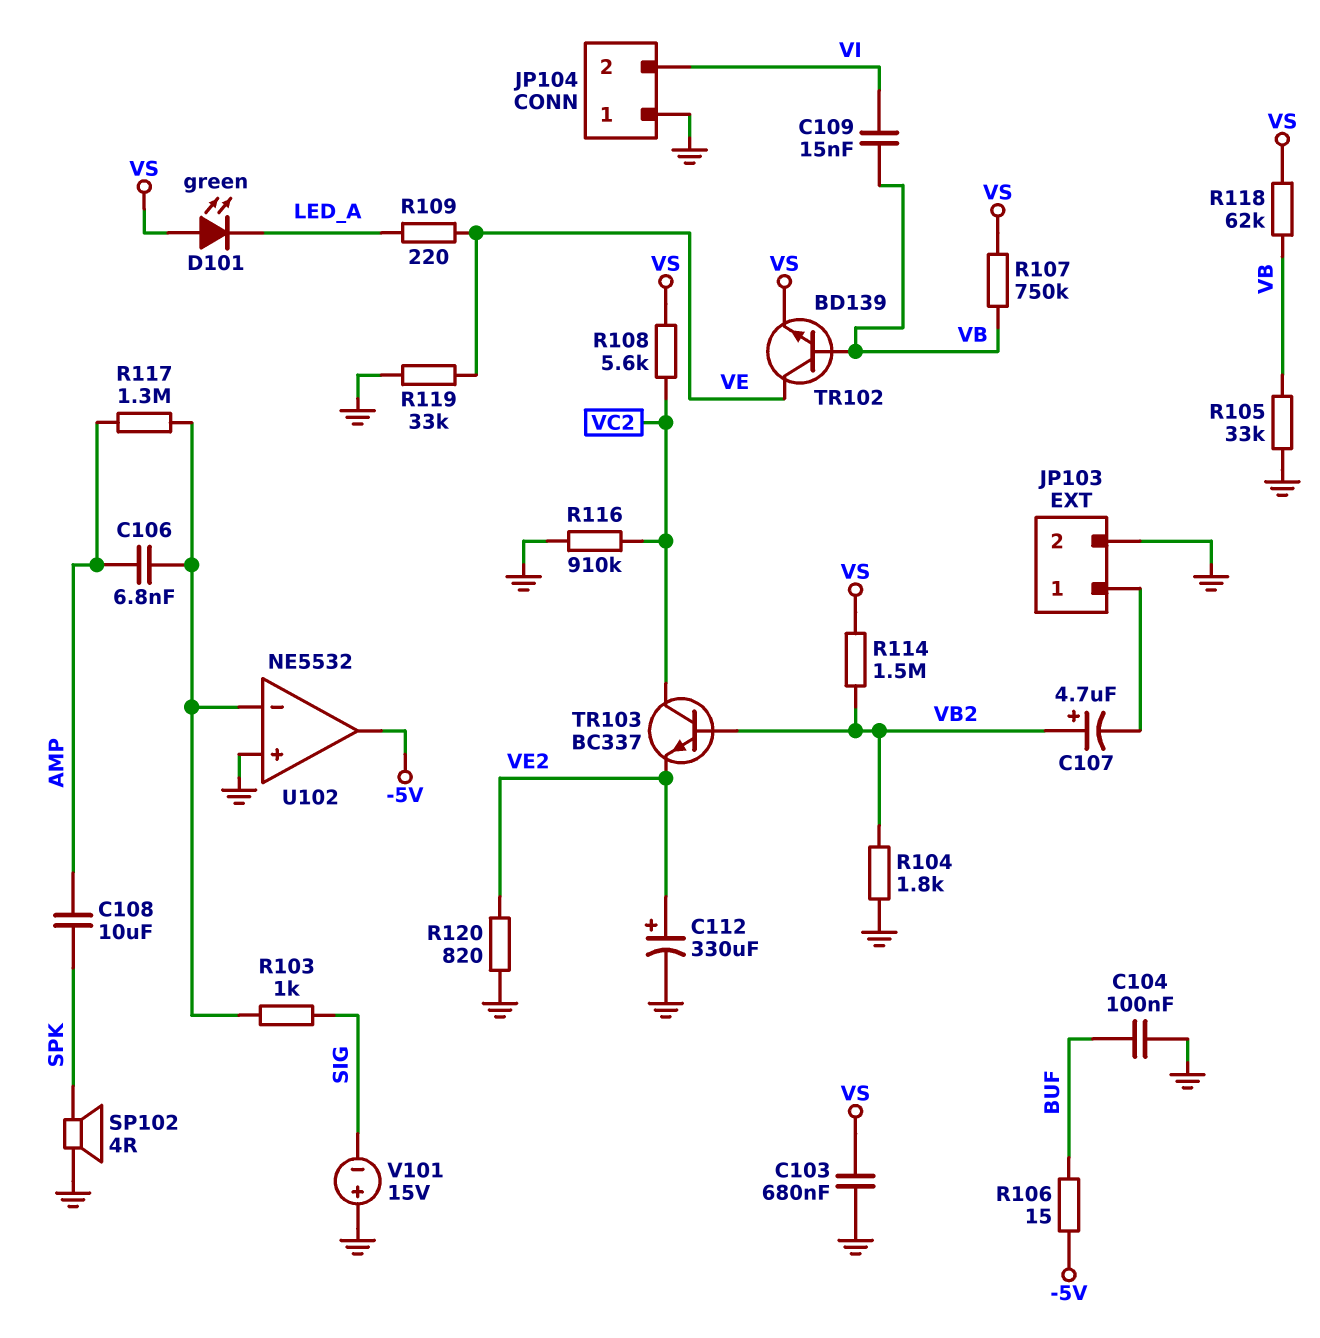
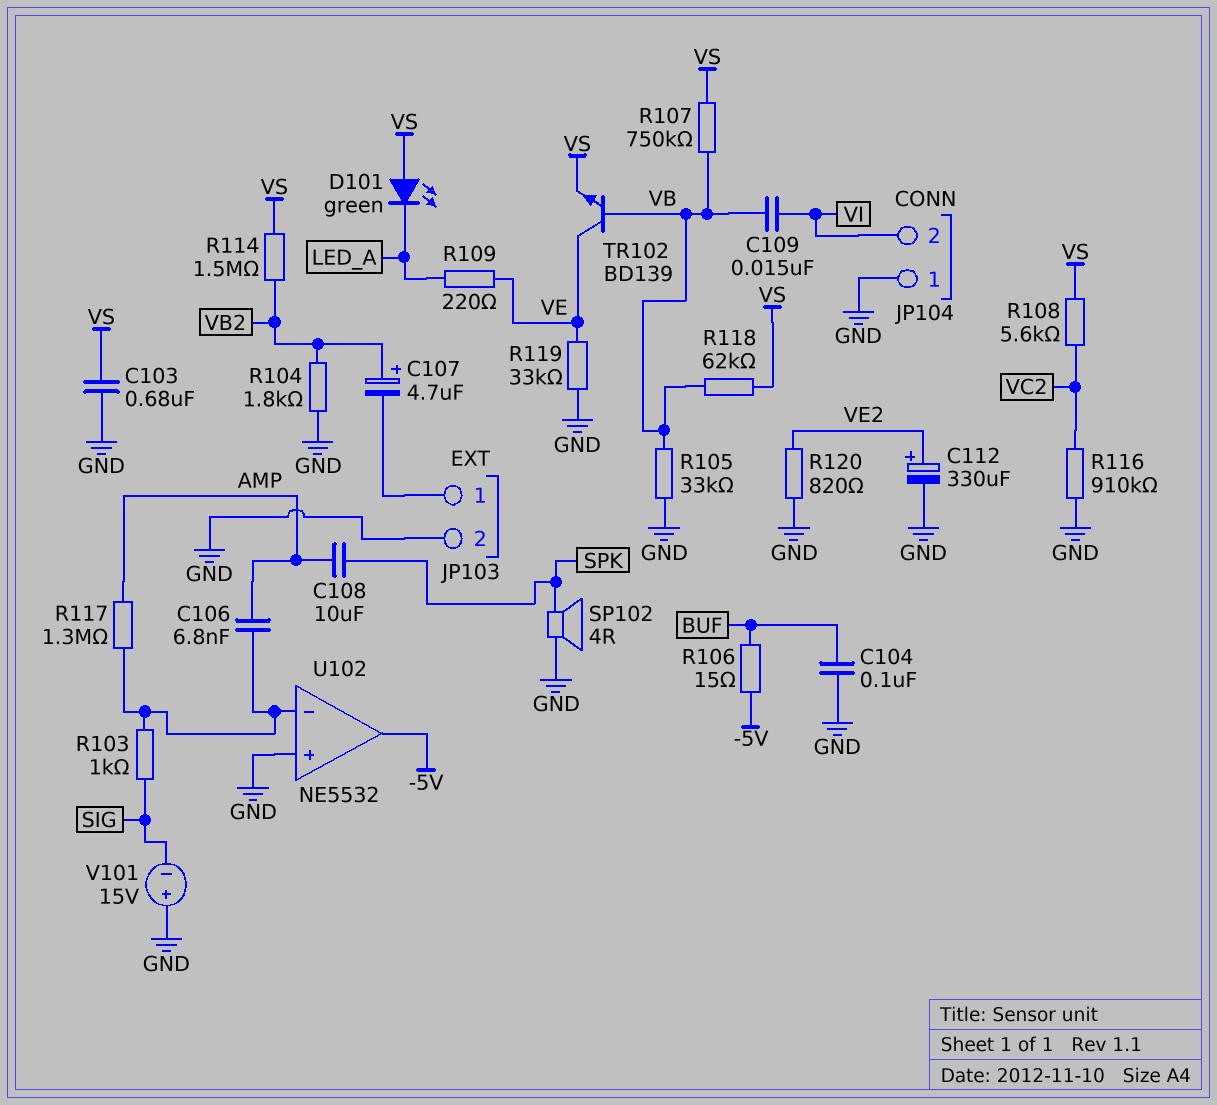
TR103: NPN BC337 (B VB2, C VC2, E VE2) -> none

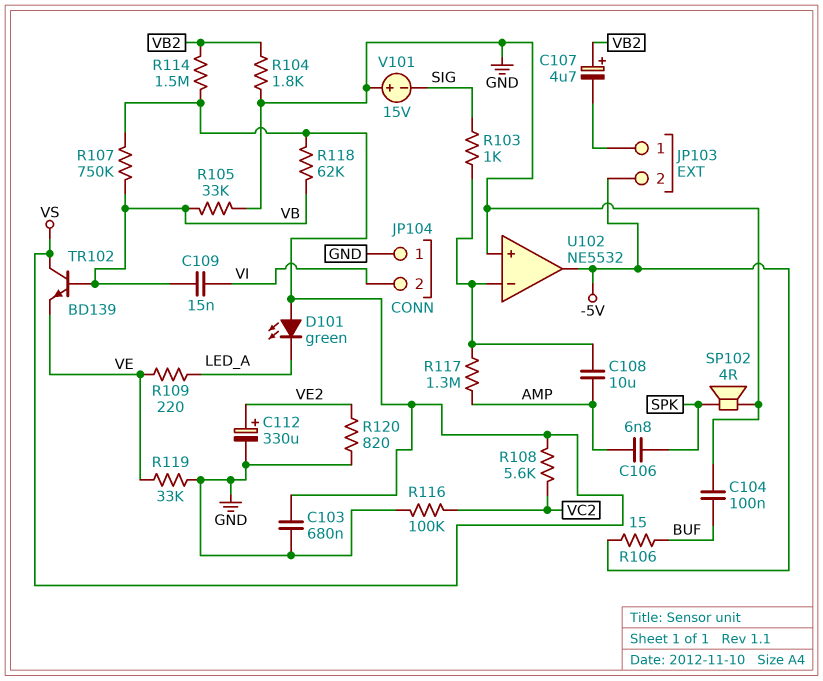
C106: 6.8nF (AMP, U102/in-) -> 6.8nF (AMP, SPK)
C108: 10uF (AMP, SPK) -> 10uF (AMP, U102/in-)
JP103 pin 2: GND -> -5V
R116: 910k (GND, VC2) -> 100k (GND, VC2)
TR102: NPN BD139 (B VB, C VE, E VS) -> NPN BD139 (B VB, C VS, E VE)

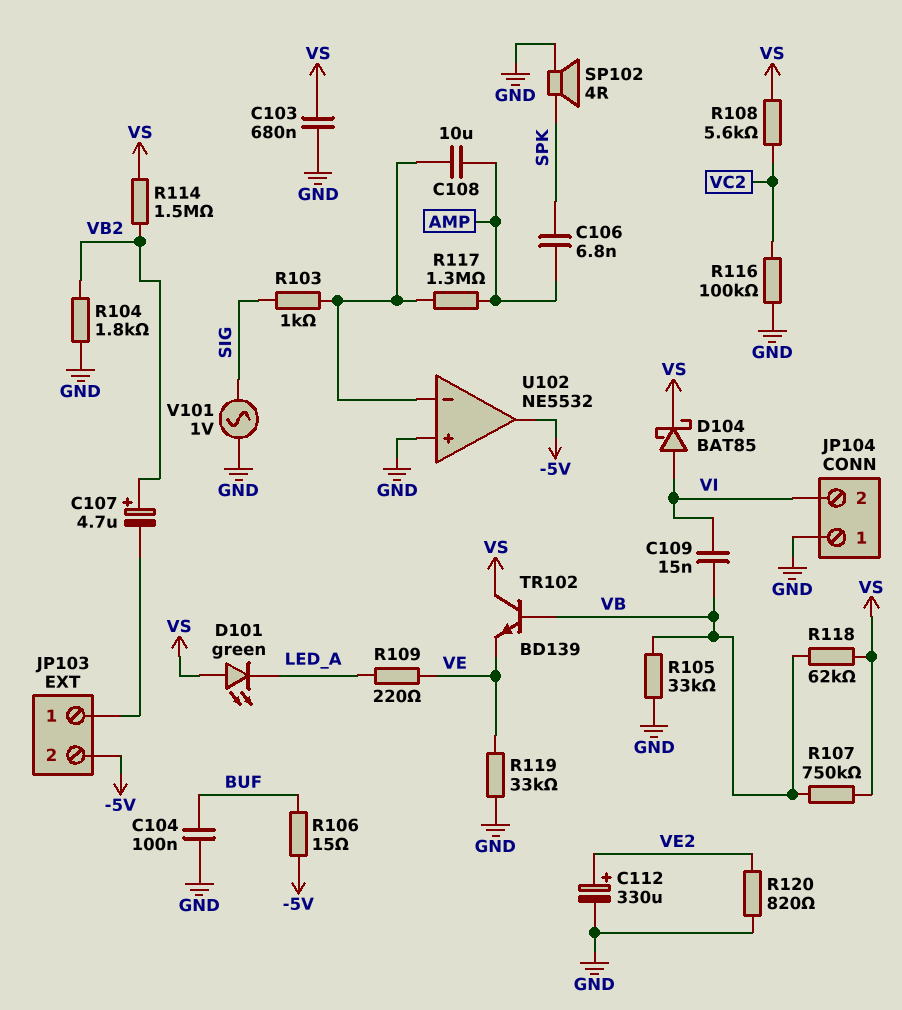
D104: none -> schottky BAT85 (A VI, K VS)
V101: 15V (plus GND, minus SIG) -> AC 1V (GND, SIG)

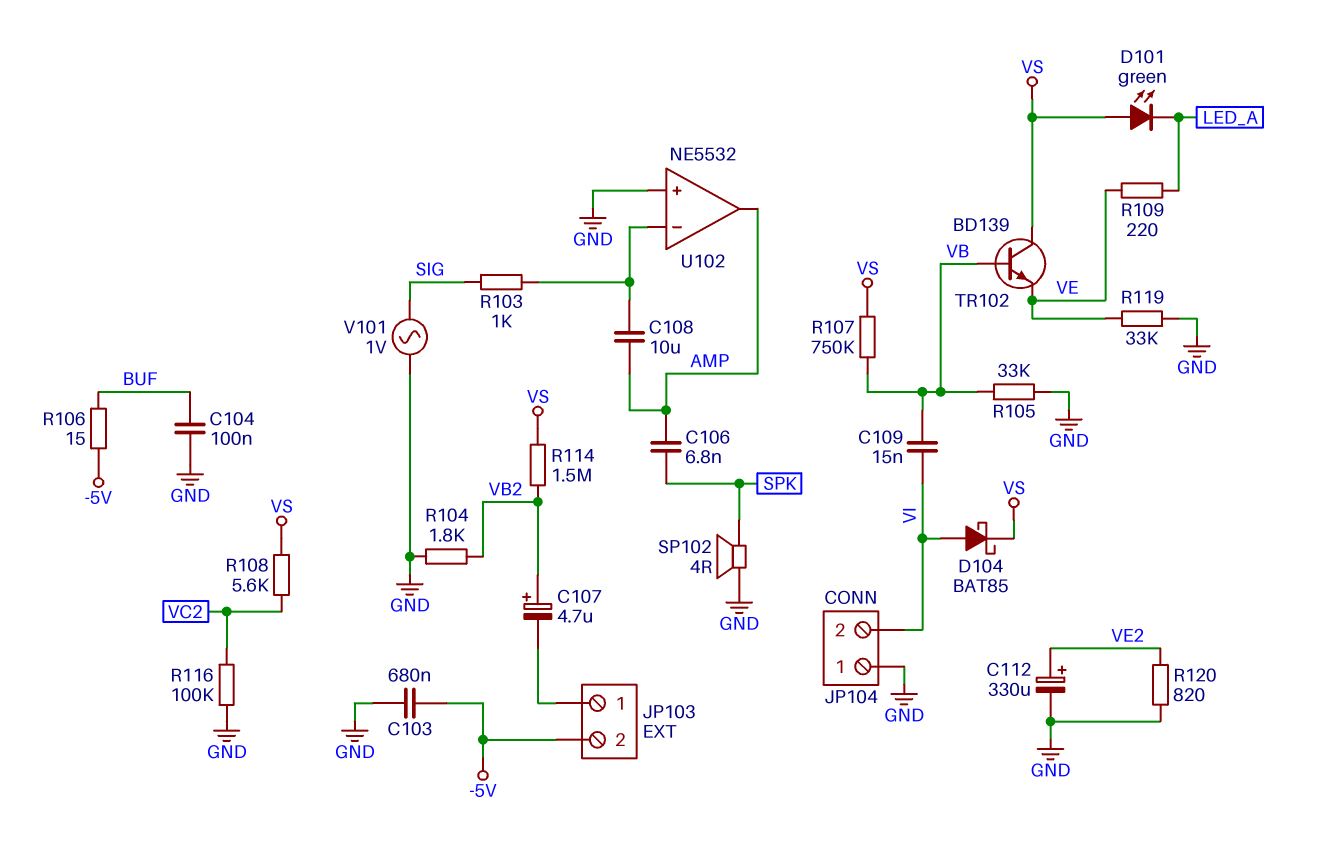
C103: 680nF (GND, VS) -> 680nF (-5V, GND)
R117: 1.3M (AMP, U102/in-) -> none
R118: 62k (VB, VS) -> none
U102 pin out: -5V -> AMP

